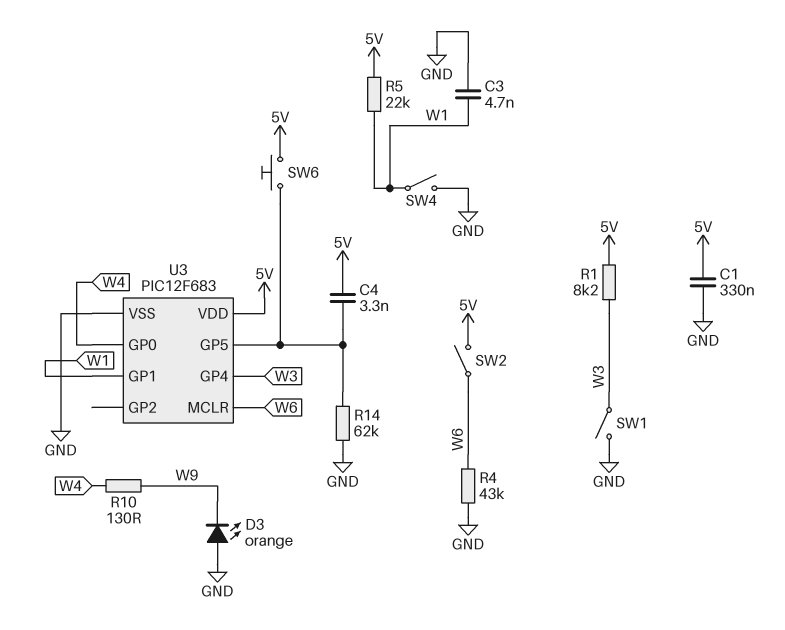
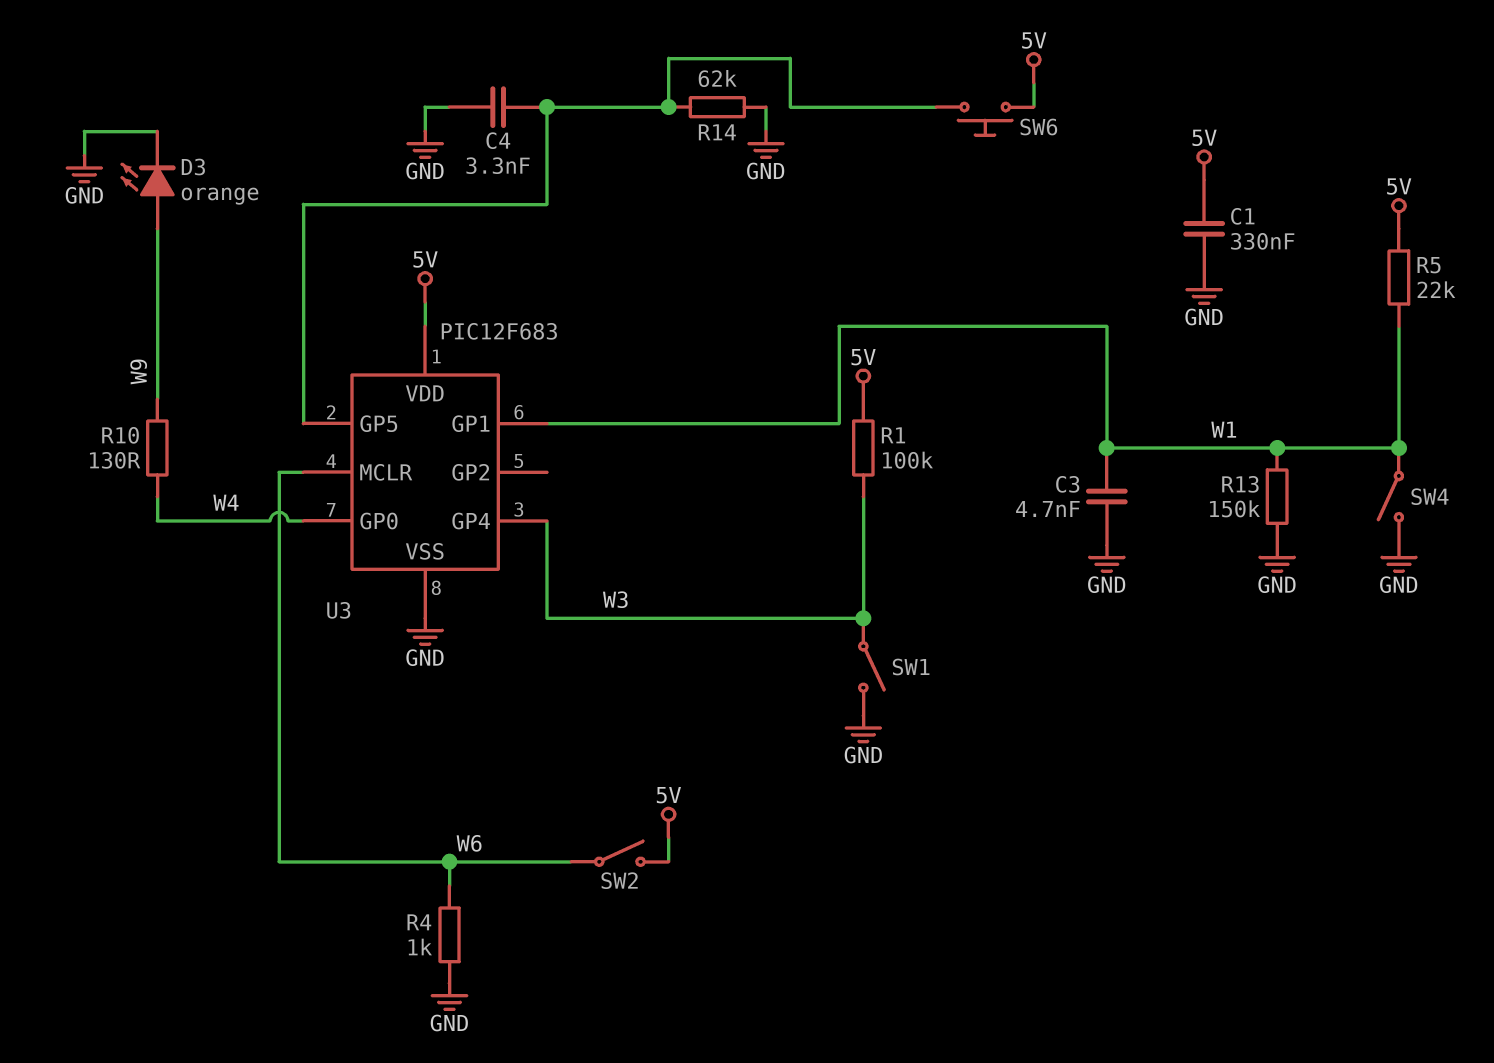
C4: 3.3nF (5V, U3/GP5) -> 3.3nF (GND, U3/GP5)
D3: LED orange (A GND, K W9) -> LED orange (A W9, K GND)
R1: 8.2k (5V, W3) -> 100k (5V, W3)
R4: 43k (GND, W6) -> 1k (GND, W6)
R13: none -> 150k (GND, W1)

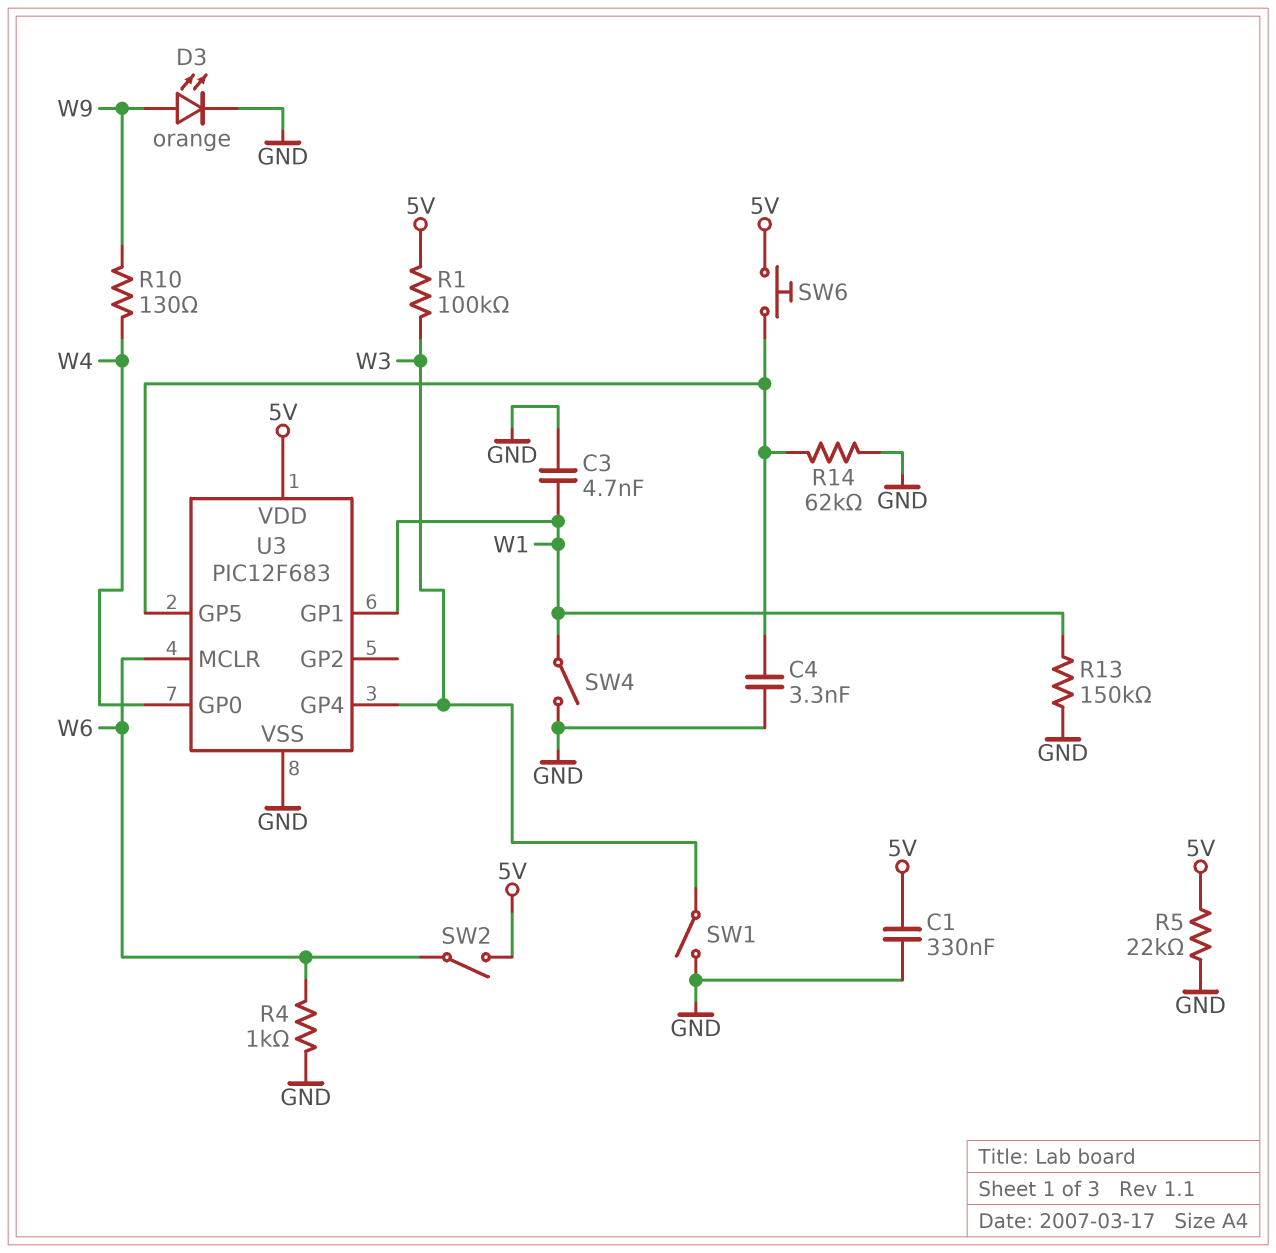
R5: 22k (5V, W1) -> 22k (5V, GND)

